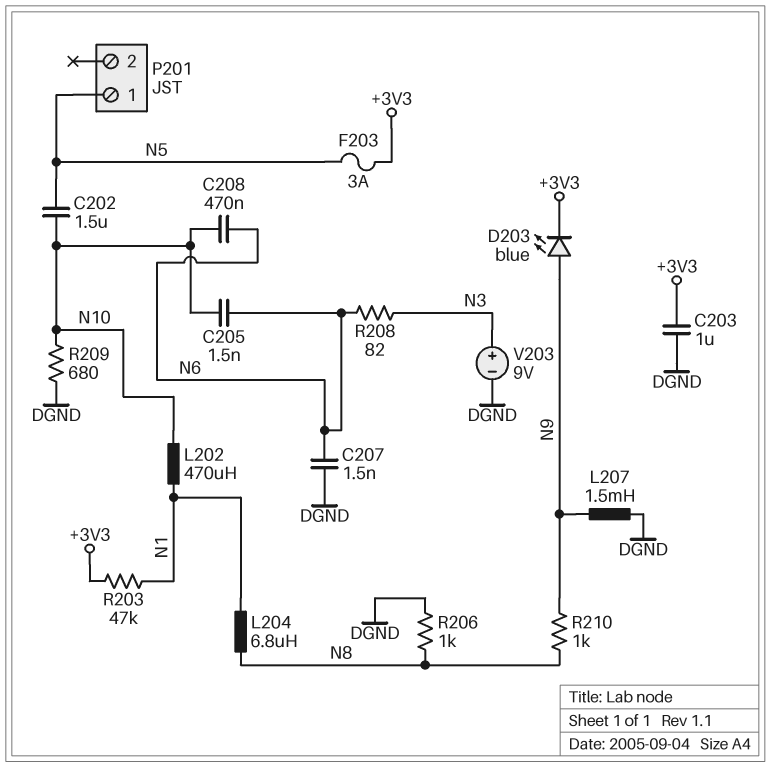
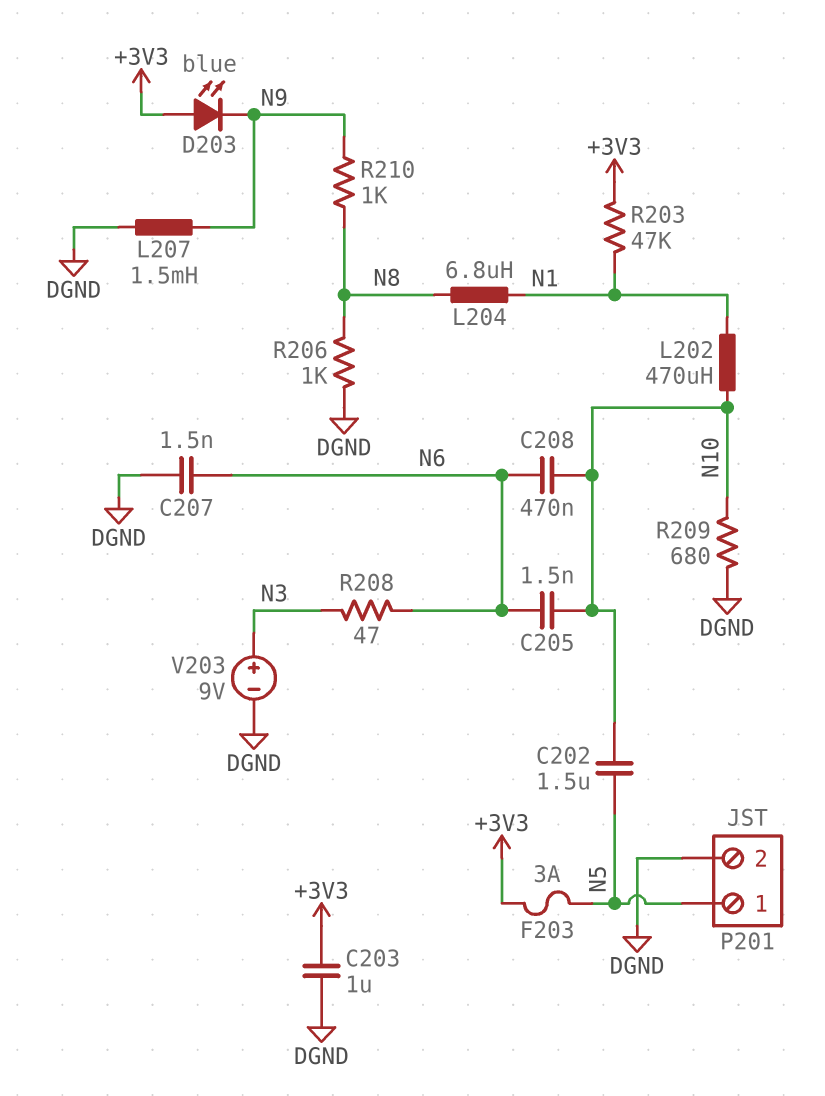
D203: LED blue (A N9, K +3V3) -> LED blue (A +3V3, K N9)
P201 pin 2: none -> DGND
R208: 82 (N3, N6) -> 47 (N3, N6)

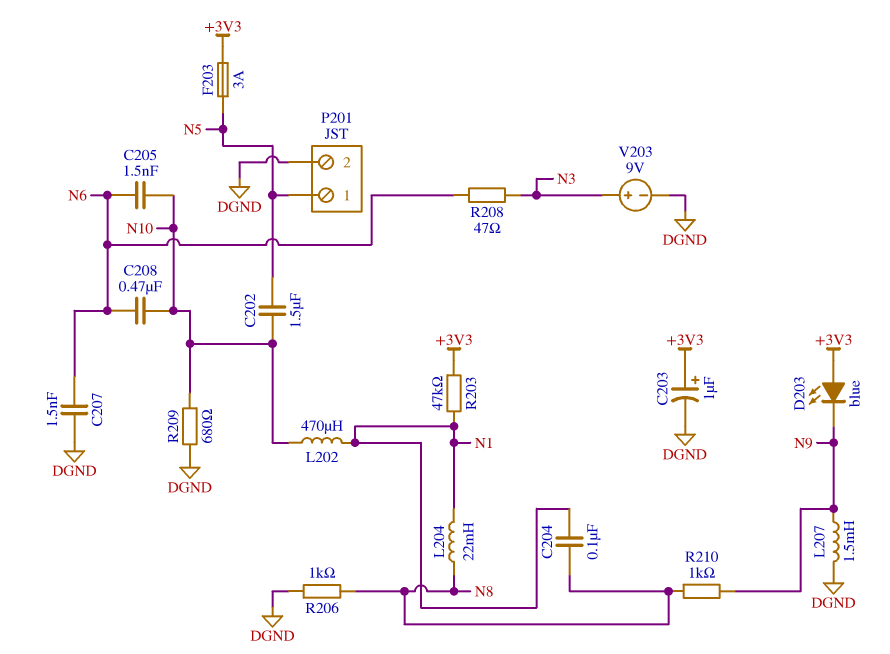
C203: 1uF (+3V3, DGND) -> 1uF (plus +3V3, minus DGND)
C204: none -> 100nF (N1, N8)
L204: 6.8uH (N1, N8) -> 22mH (N1, N8)

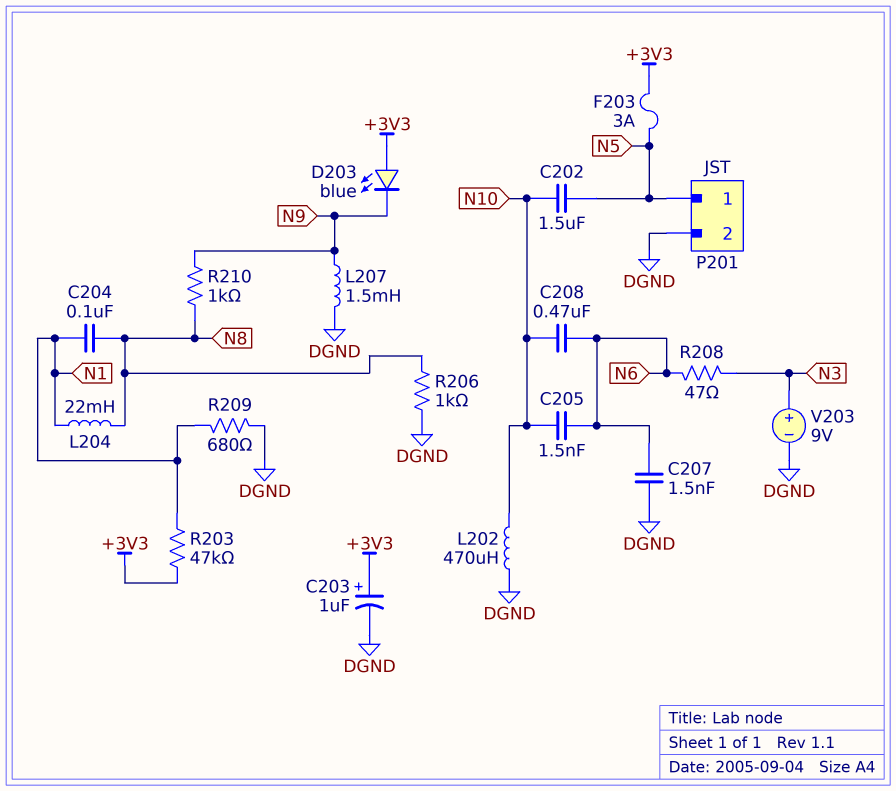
L202: 470uH (N1, N10) -> 470uH (DGND, N10)
R209: 680 (DGND, N10) -> 680 (DGND, N1)

